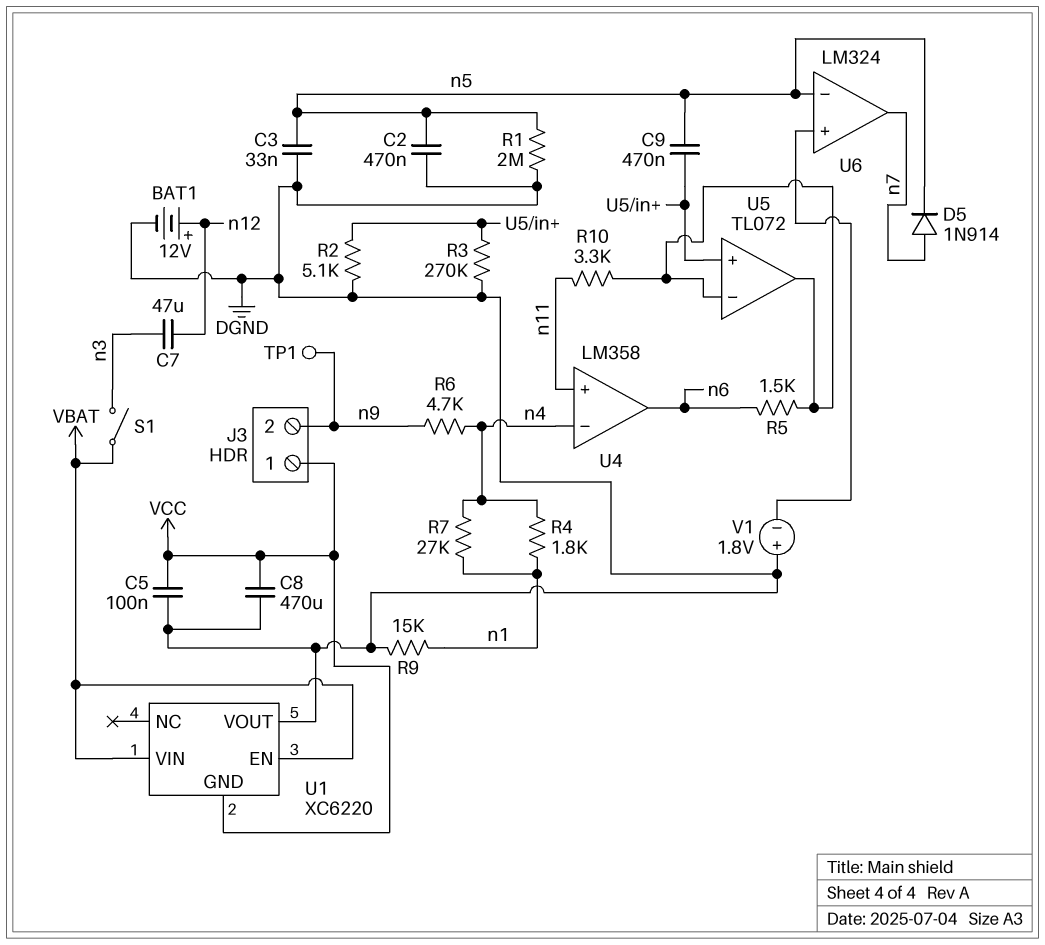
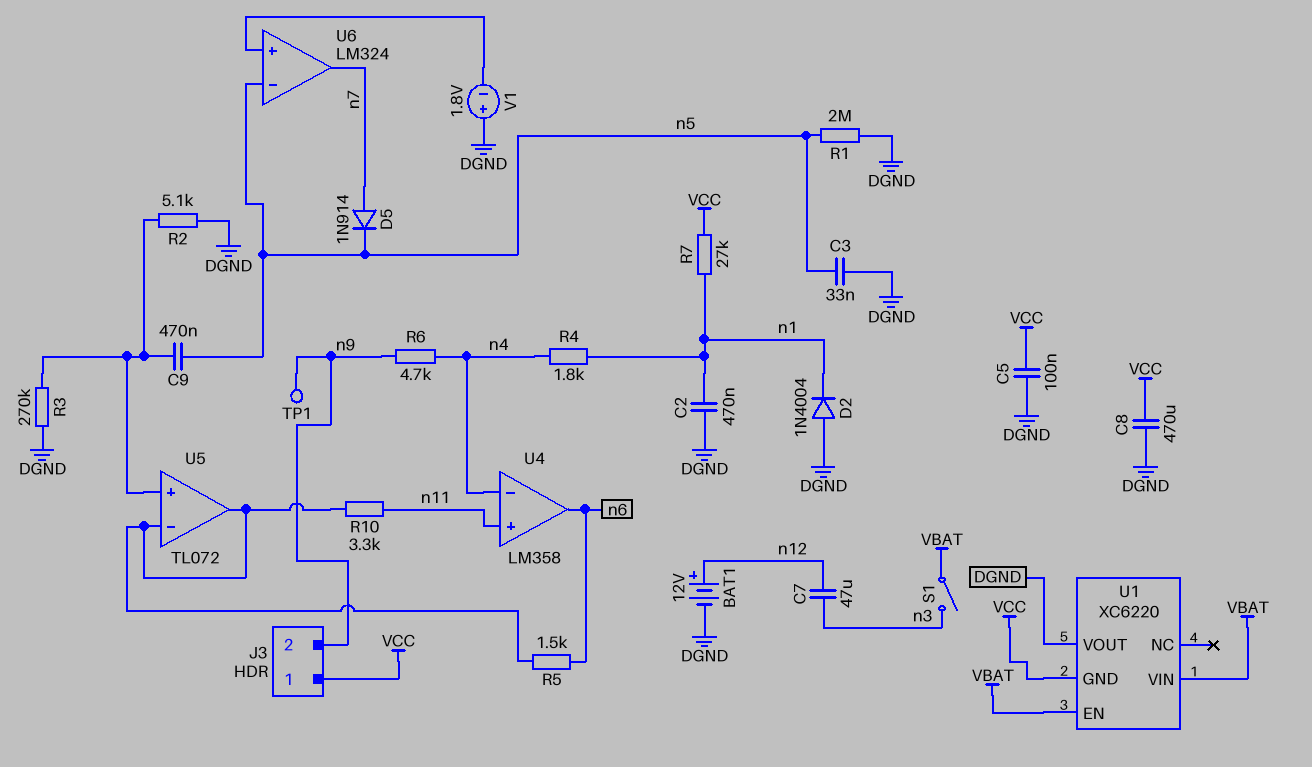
C2: 470nF (DGND, n5) -> 470nF (DGND, n1)
D2: none -> diode 1N4004 (A DGND, K n1)
R7: 27k (n1, n4) -> 27k (VCC, n1)
R9: 15k (DGND, n1) -> none

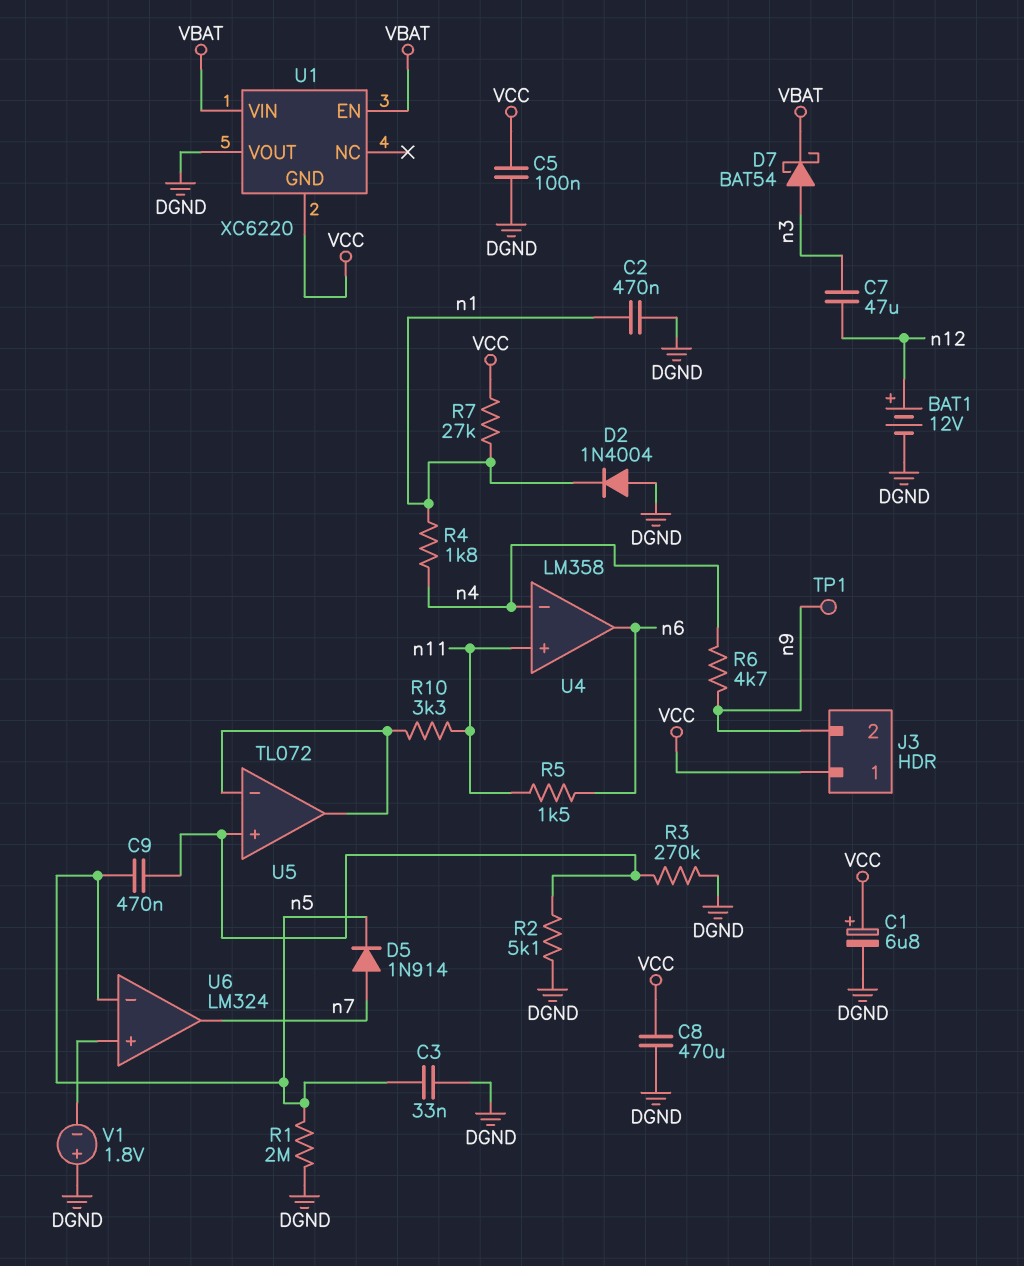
C1: none -> 6.8uF (plus VCC, minus DGND)
D7: none -> schottky BAT54 (A n3, K VBAT)
R5: 1.5k (U5/in-, n6) -> 1.5k (n6, n11)
S1: switch (VBAT, n3) -> none

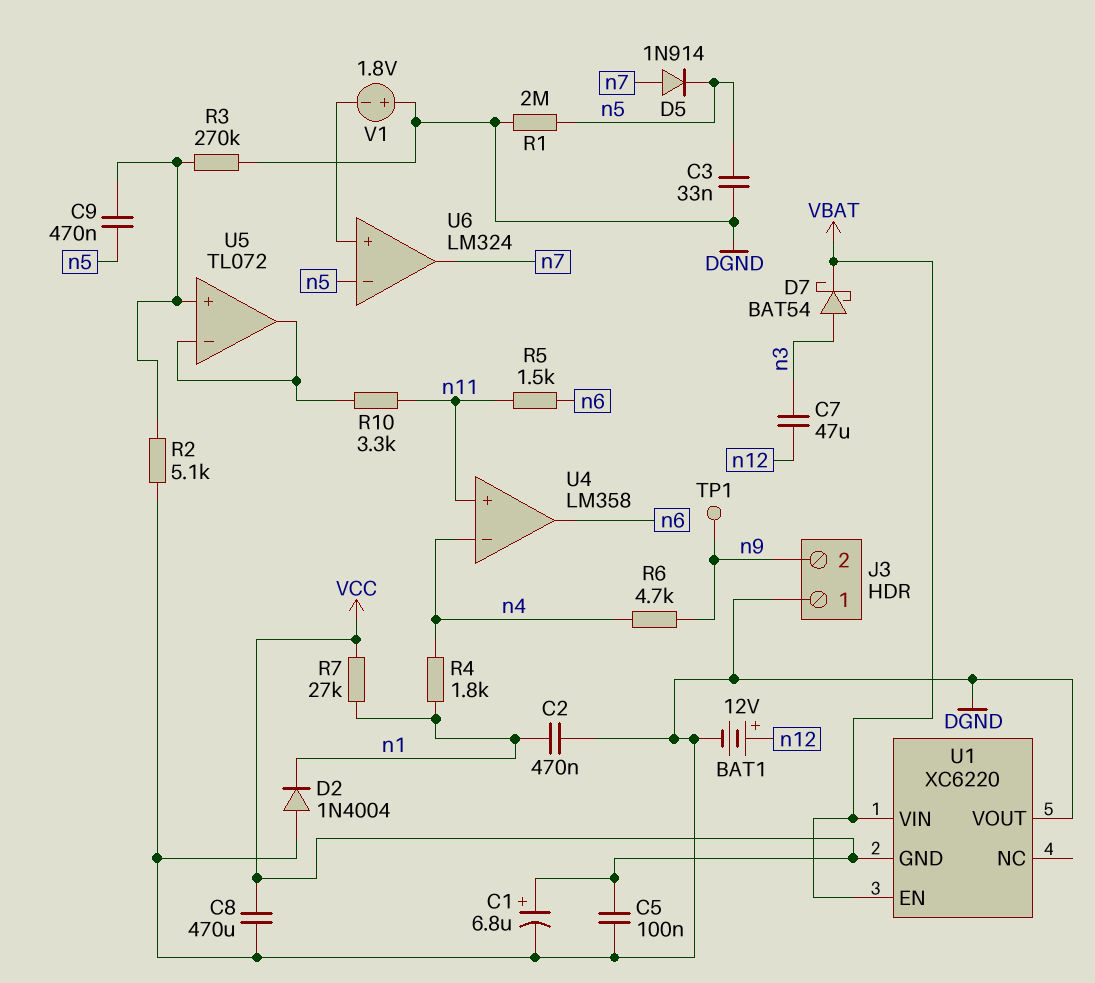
J3 pin 1: VCC -> DGND

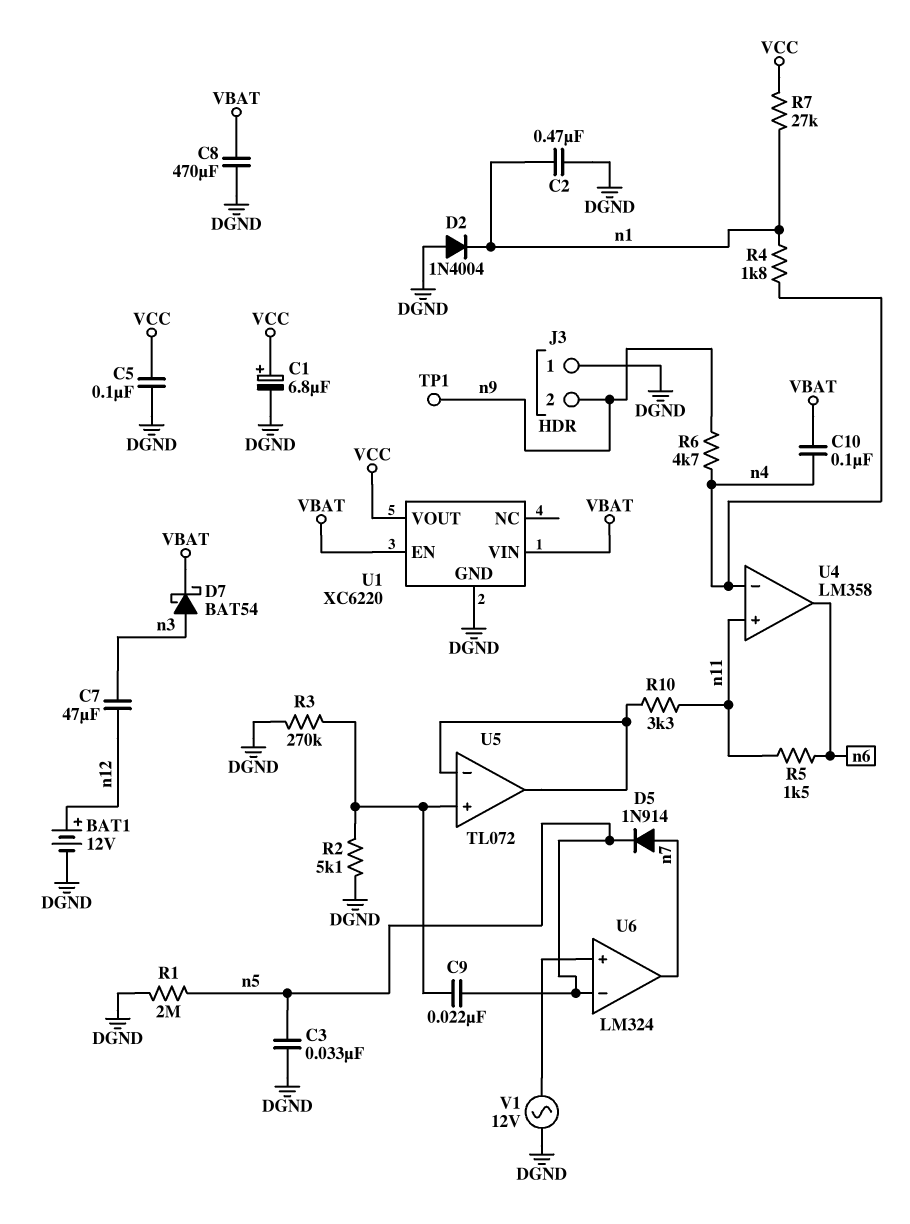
C8: 470uF (DGND, VCC) -> 470uF (DGND, VBAT)
C9: 470nF (U5/in+, n5) -> 22nF (U5/in+, n5)
C10: none -> 100nF (VBAT, n4)
U1 pin GND: VCC -> DGND
U1 pin VOUT: DGND -> VCC
V1: 1.8V (plus DGND, minus U6/in+) -> AC 12V (DGND, U6/in+)

